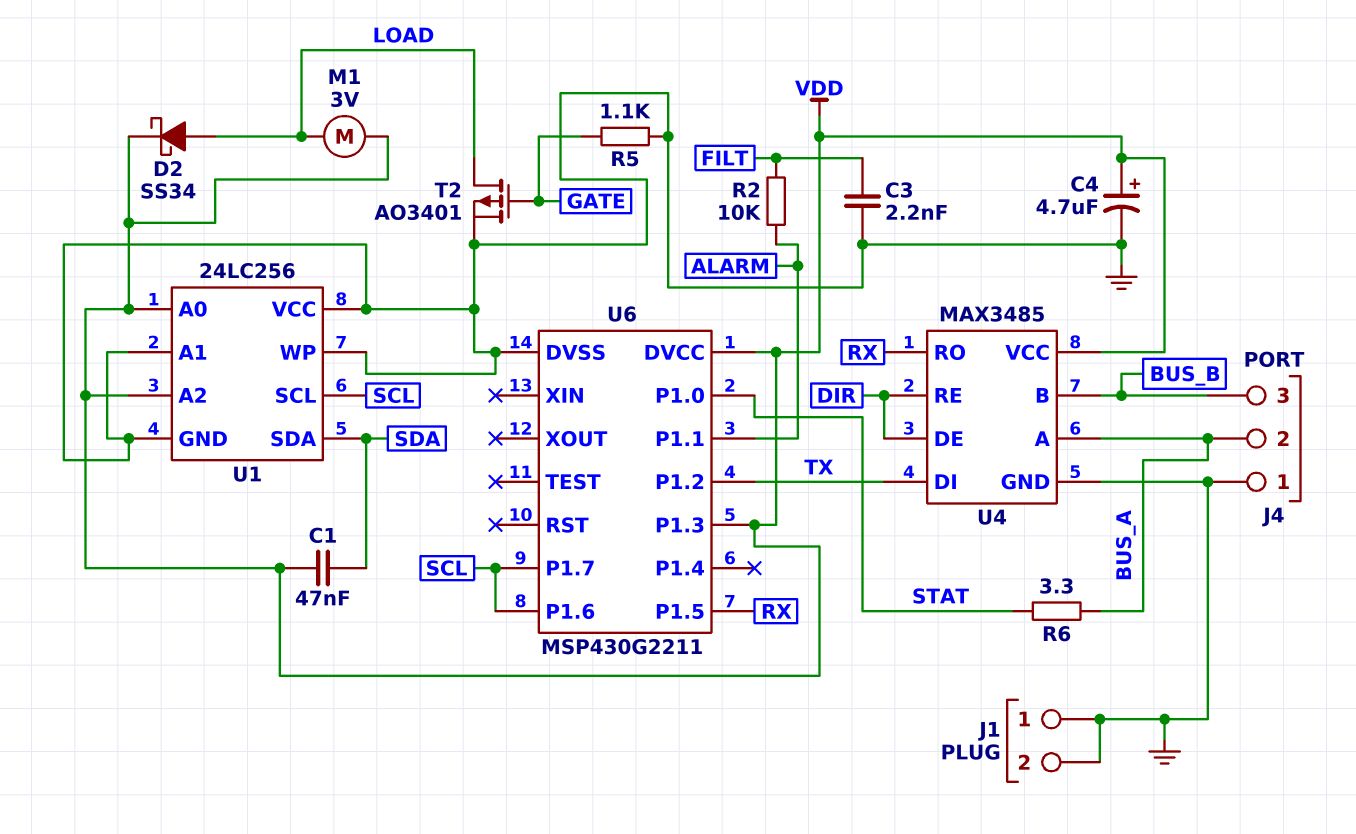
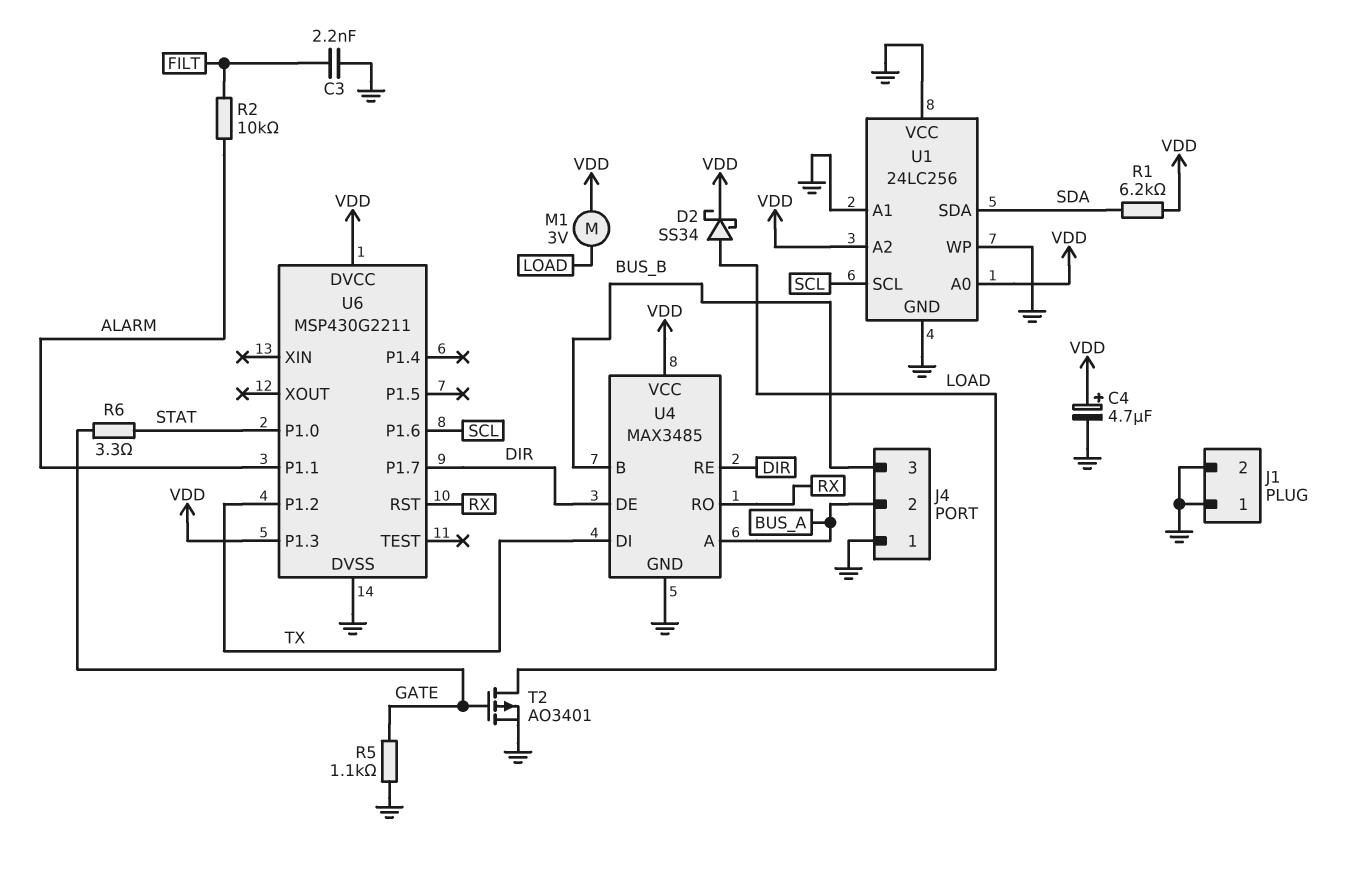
C1: 47nF (SDA, VDD) -> none
R1: none -> 6.2k (SDA, VDD)
R6: 3.3 (BUS_A, STAT) -> 3.3 (GATE, STAT)
U6 pin P1.5: RX -> none
U6 pin P1.7: SCL -> DIR
U6 pin RST: none -> RX

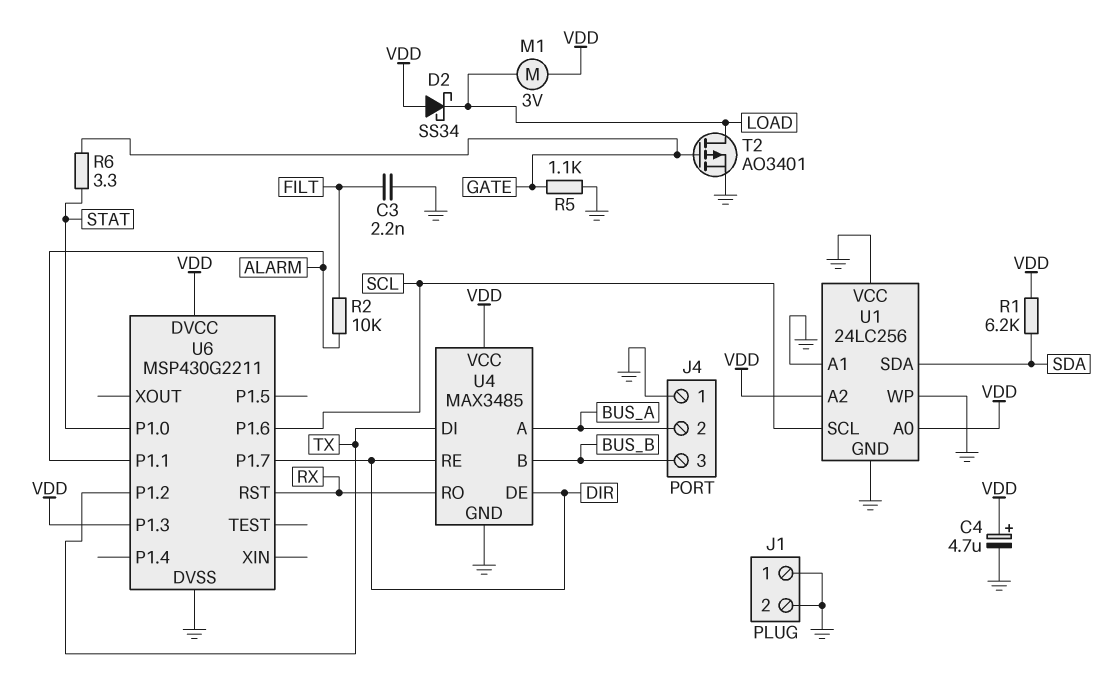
D2: schottky SS34 (A LOAD, K VDD) -> schottky SS34 (A VDD, K LOAD)

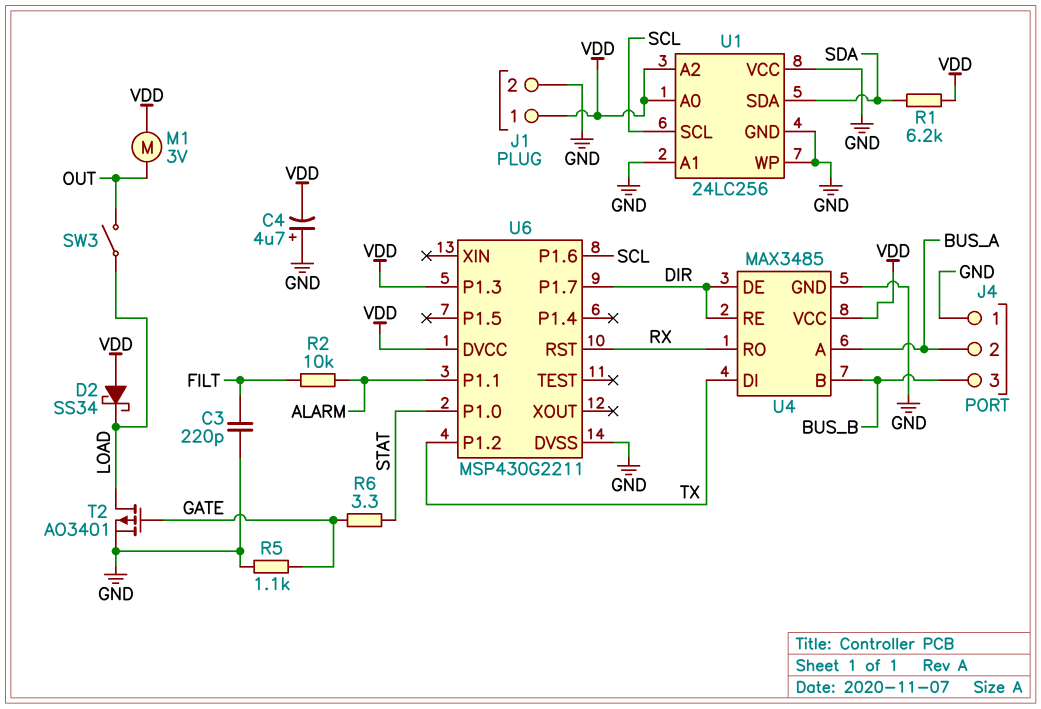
C3: 2.2nF (FILT, GND) -> 220pF (FILT, GND)
C4: 4.7uF (plus VDD, minus GND) -> 4.7uF (plus GND, minus VDD)
J1 pin 1: GND -> VDD
M1: motor 3V (LOAD, VDD) -> motor 3V (OUT, VDD)
SW3: none -> switch (LOAD, OUT)

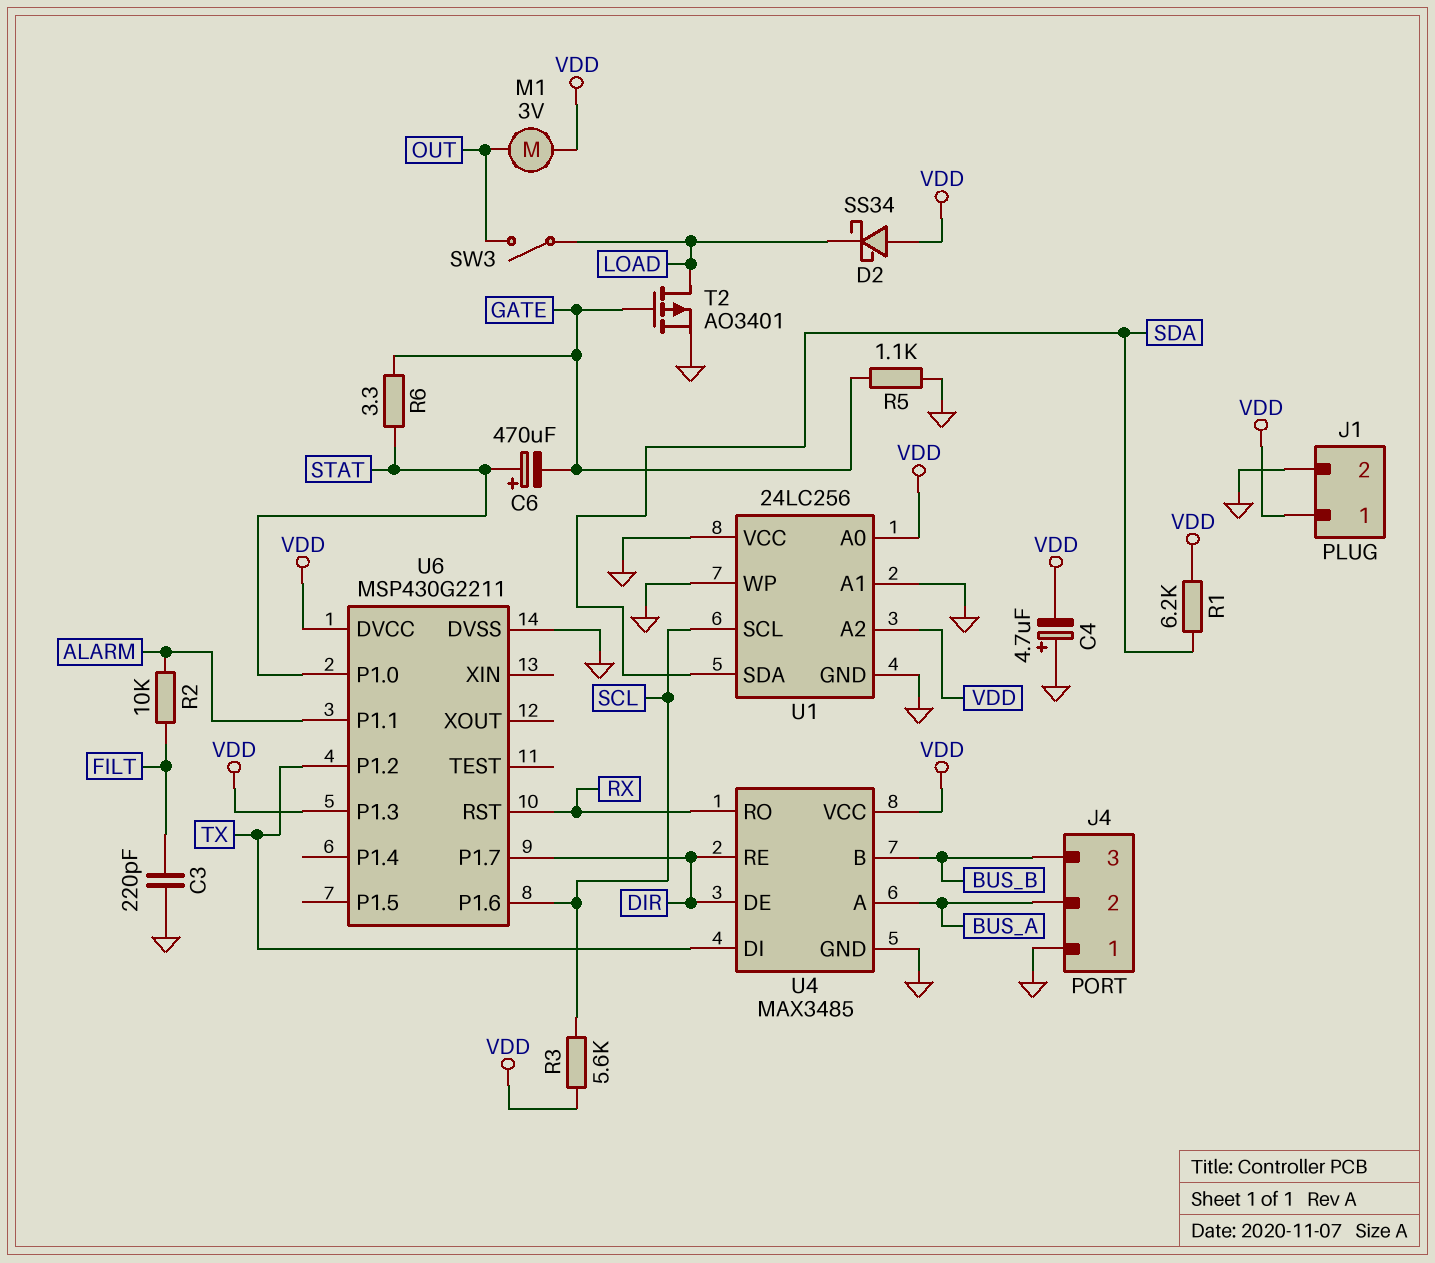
C6: none -> 470uF (plus STAT, minus GATE)
R3: none -> 5.6k (SCL, VDD)

